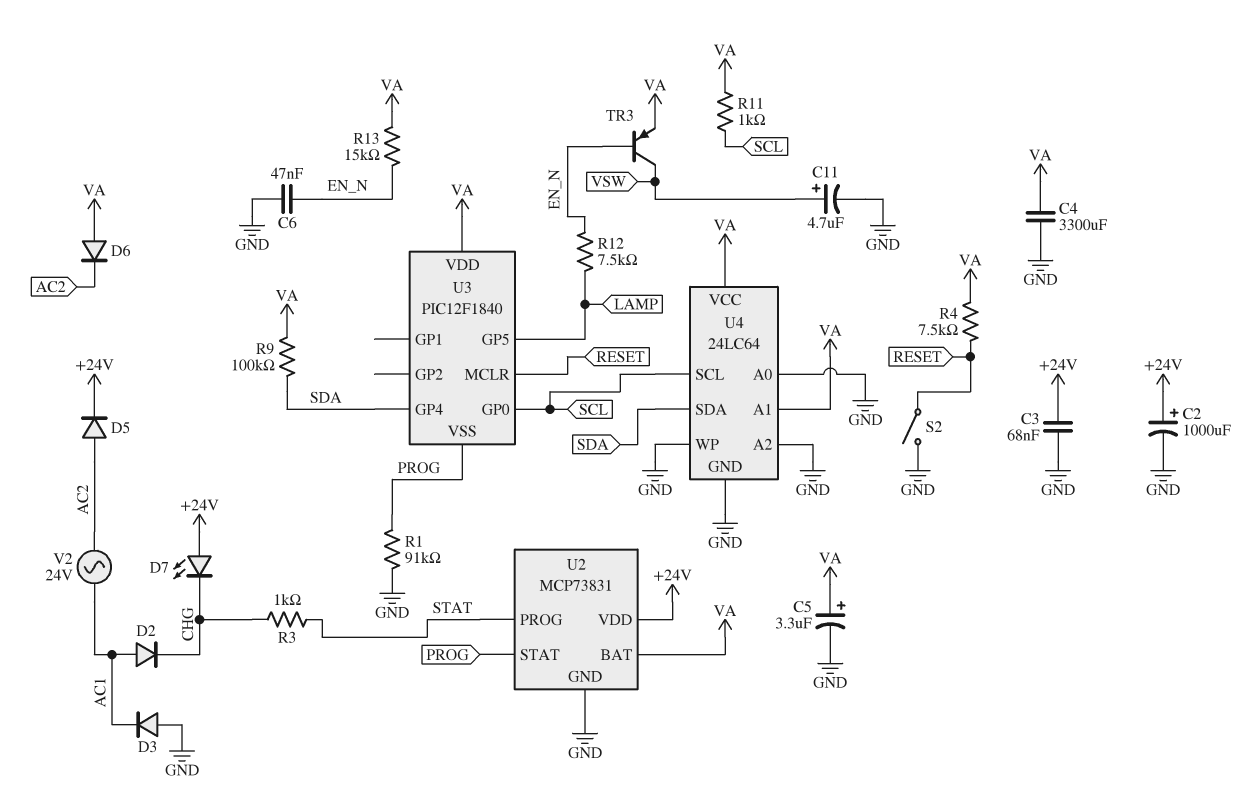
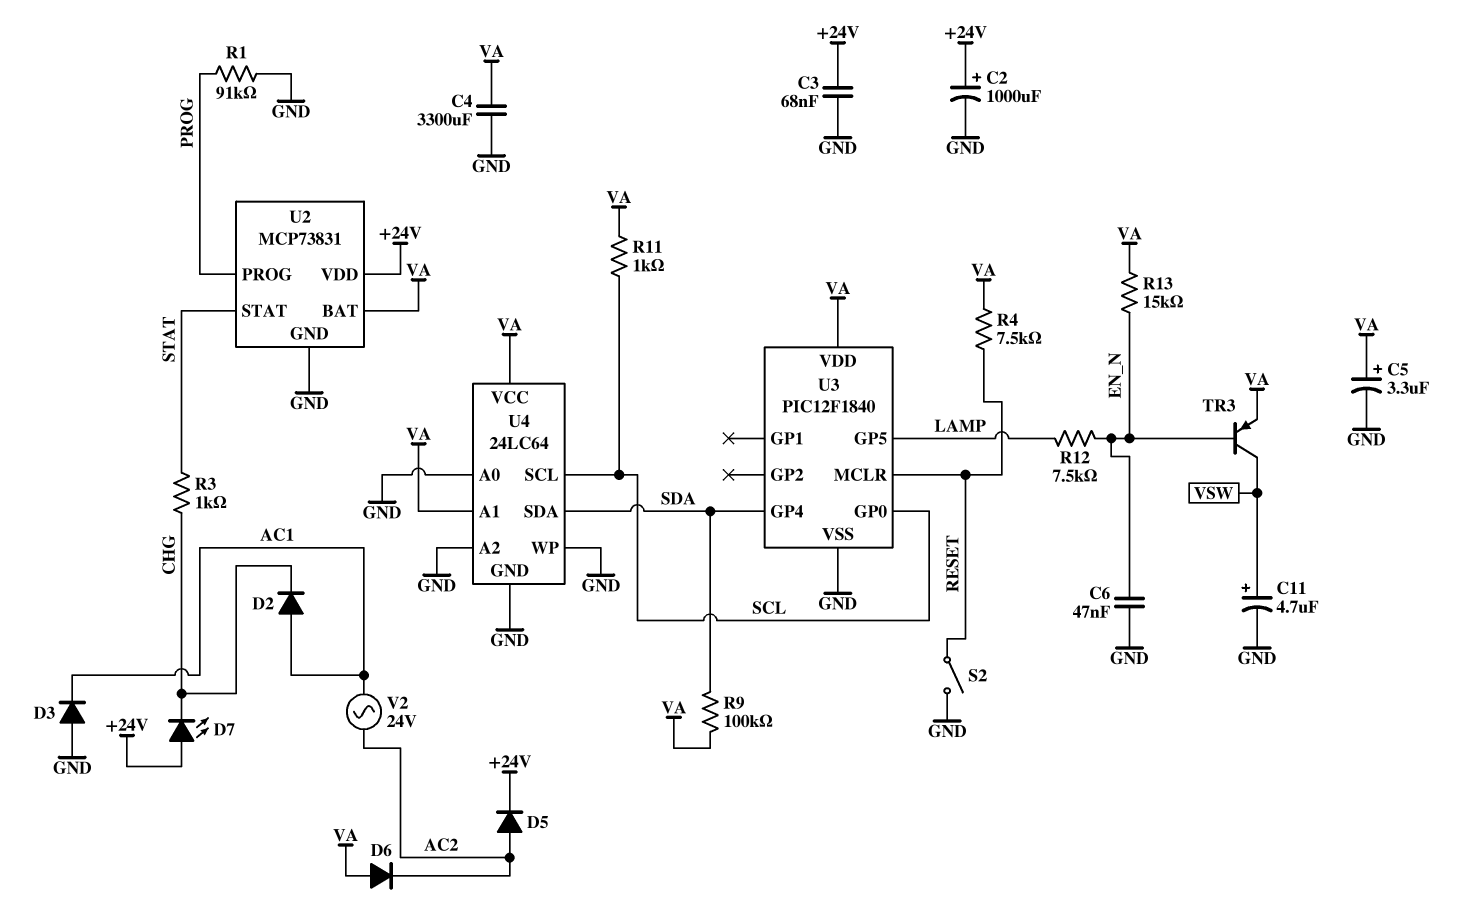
U2 pin PROG: STAT -> PROG
U2 pin STAT: PROG -> STAT
U3 pin VSS: PROG -> GND

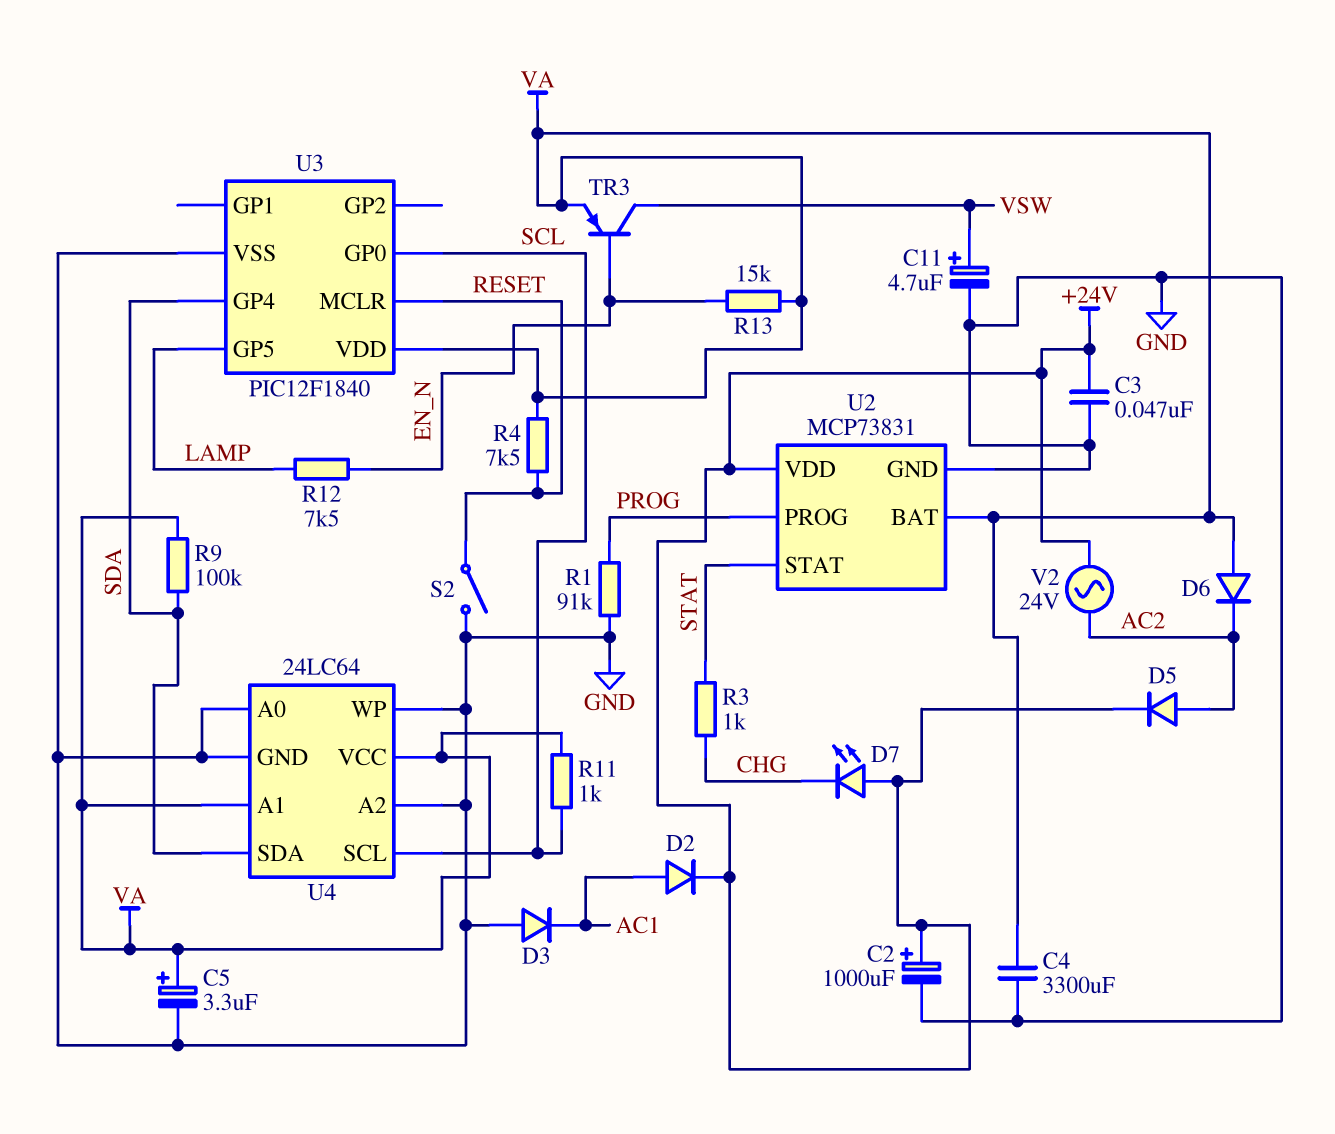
C3: 68nF (+24V, GND) -> 47nF (+24V, GND)
C6: 47nF (EN_N, GND) -> none
D2: diode (A AC1, K CHG) -> diode (A AC1, K +24V)
V2: AC 24V (AC1, AC2) -> AC 24V (+24V, AC2)

